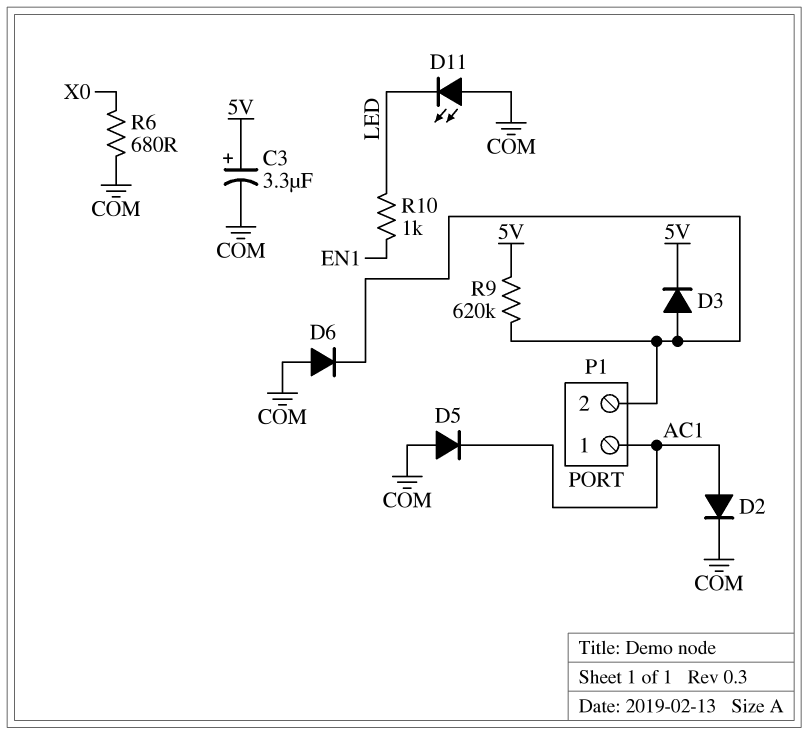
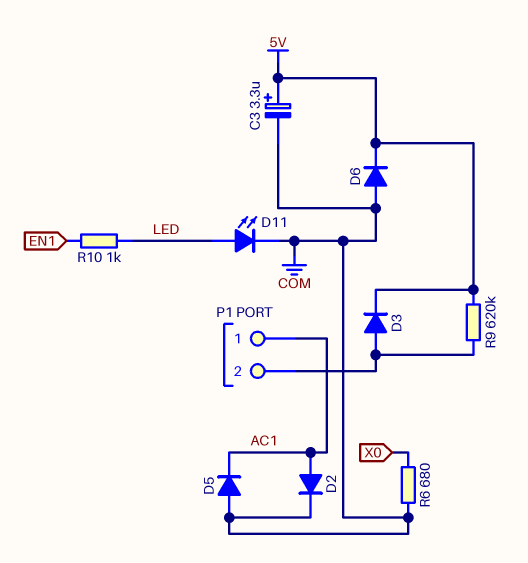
D6: diode (A COM, K P1/2) -> diode (A COM, K 5V)
D11: LED (A COM, K LED) -> LED (A LED, K COM)

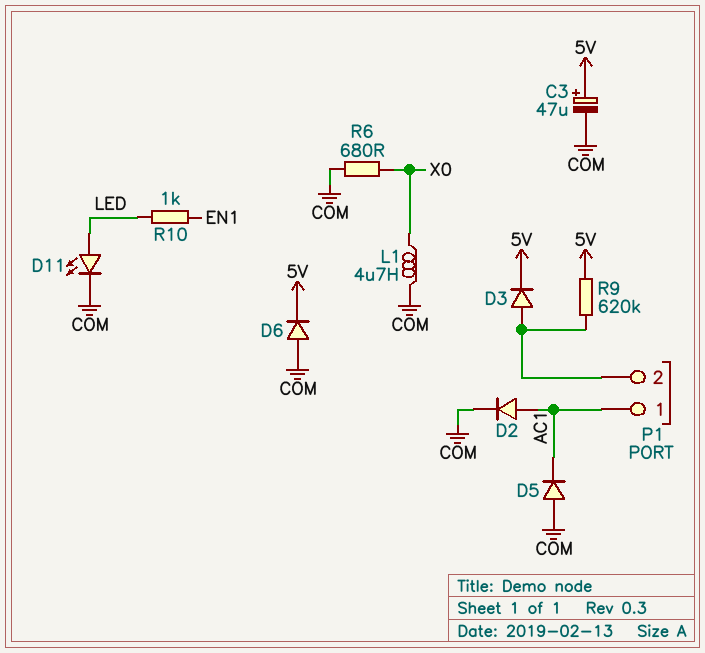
C3: 3.3uF (plus 5V, minus COM) -> 47uF (plus 5V, minus COM)
L1: none -> 4.7uH (COM, X0)

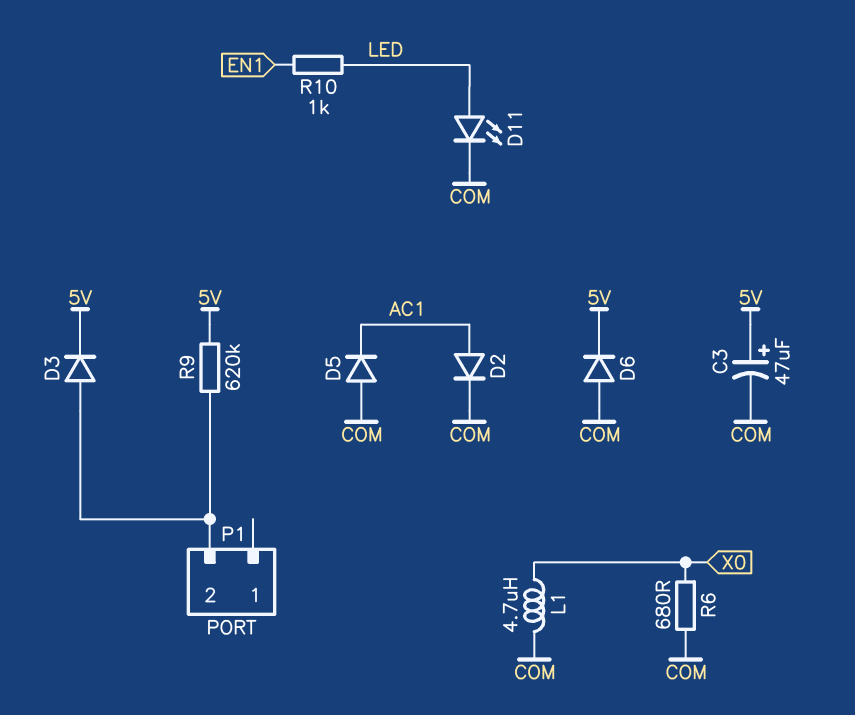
P1 pin 1: AC1 -> none

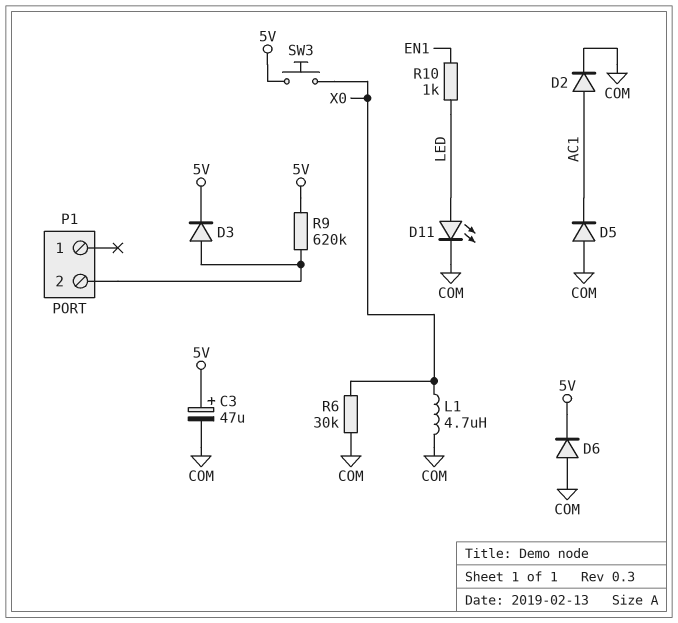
R6: 680 (COM, X0) -> 30k (COM, X0)
SW3: none -> button (5V, X0)

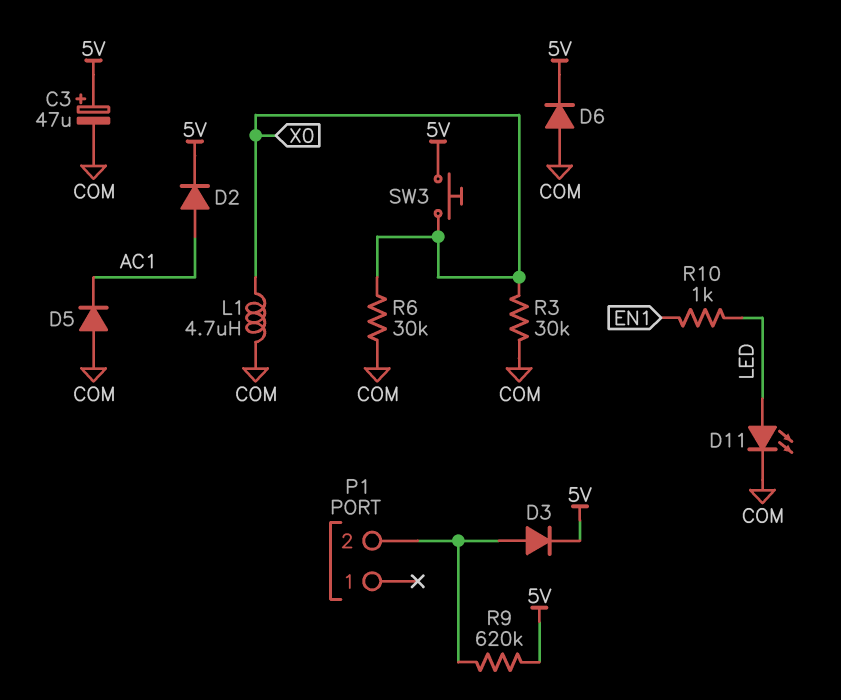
D2: diode (A AC1, K COM) -> diode (A AC1, K 5V)
R3: none -> 30k (COM, X0)

